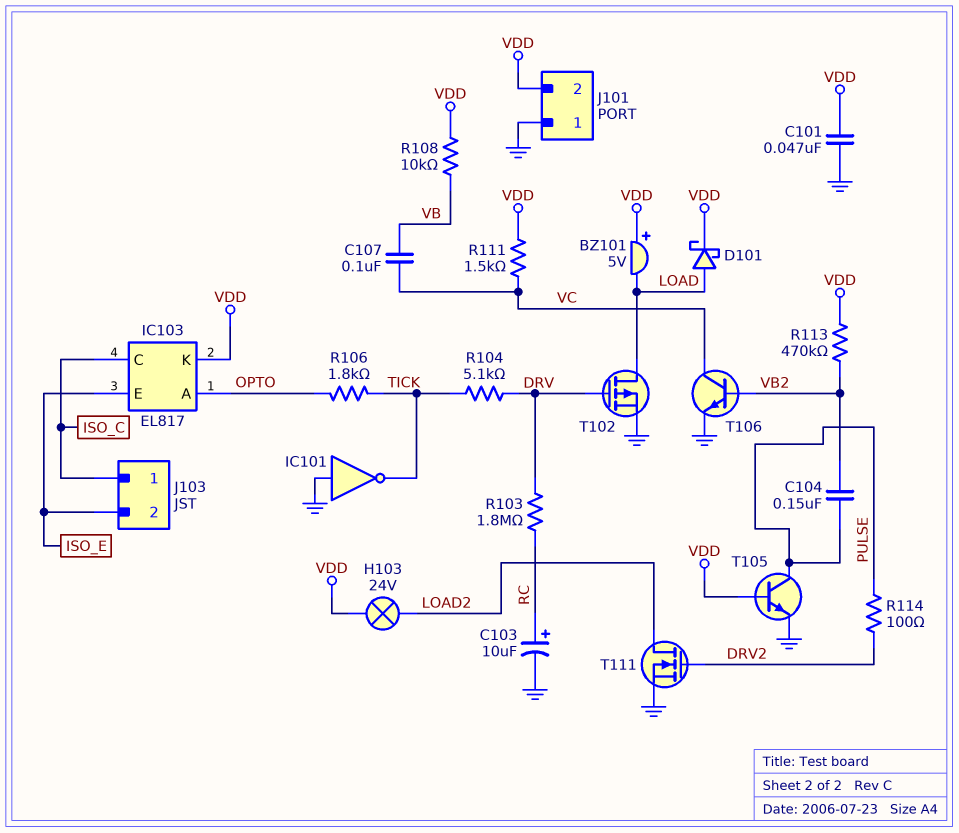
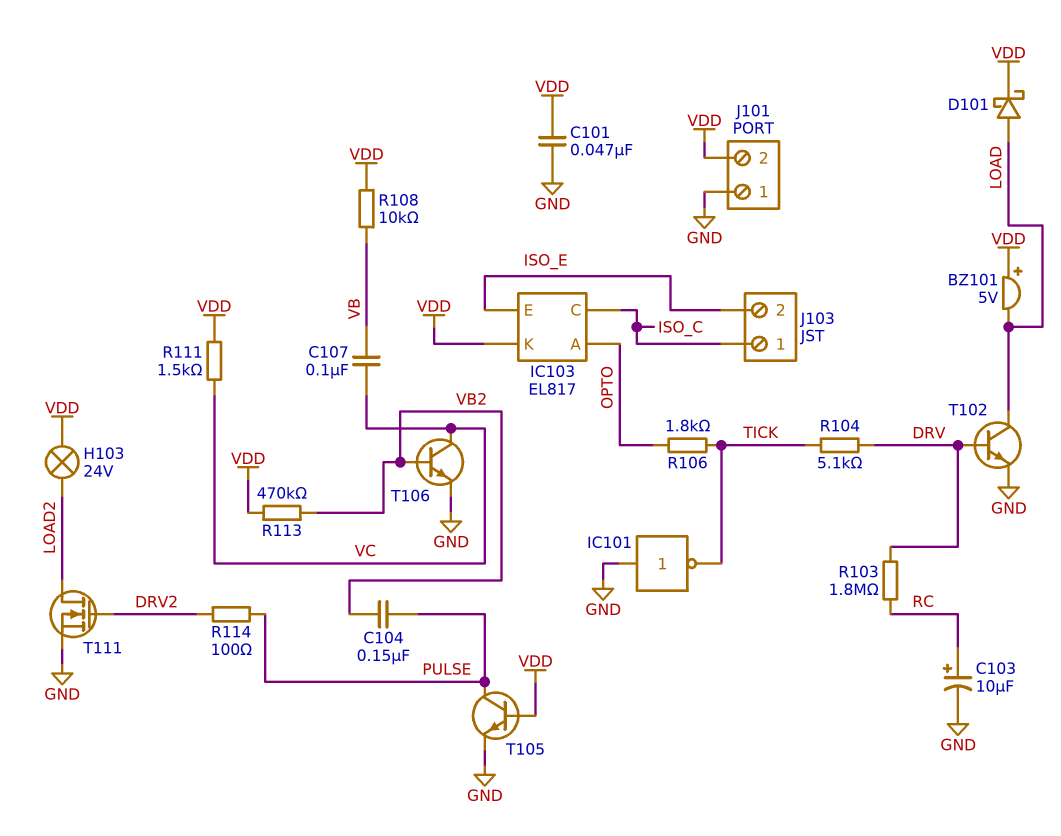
T102: PMOS (G DRV, D LOAD, S GND) -> NPN (B DRV, C LOAD, E GND)

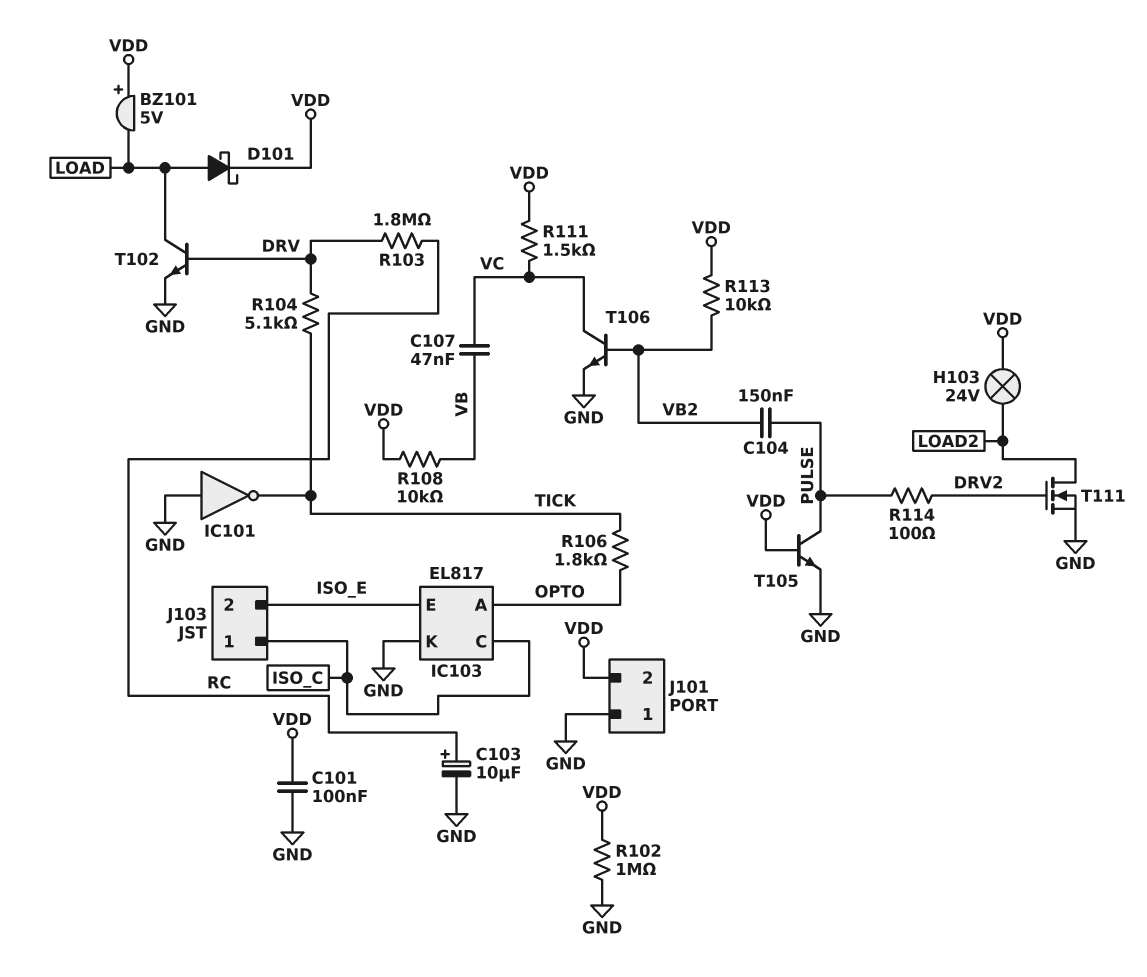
C101: 47nF (GND, VDD) -> 100nF (GND, VDD)
C107: 100nF (VB, VC) -> 47nF (VB, VC)
IC103 pin K: VDD -> GND
R102: none -> 1M (GND, VDD)
R113: 470k (VB2, VDD) -> 10k (VB2, VDD)

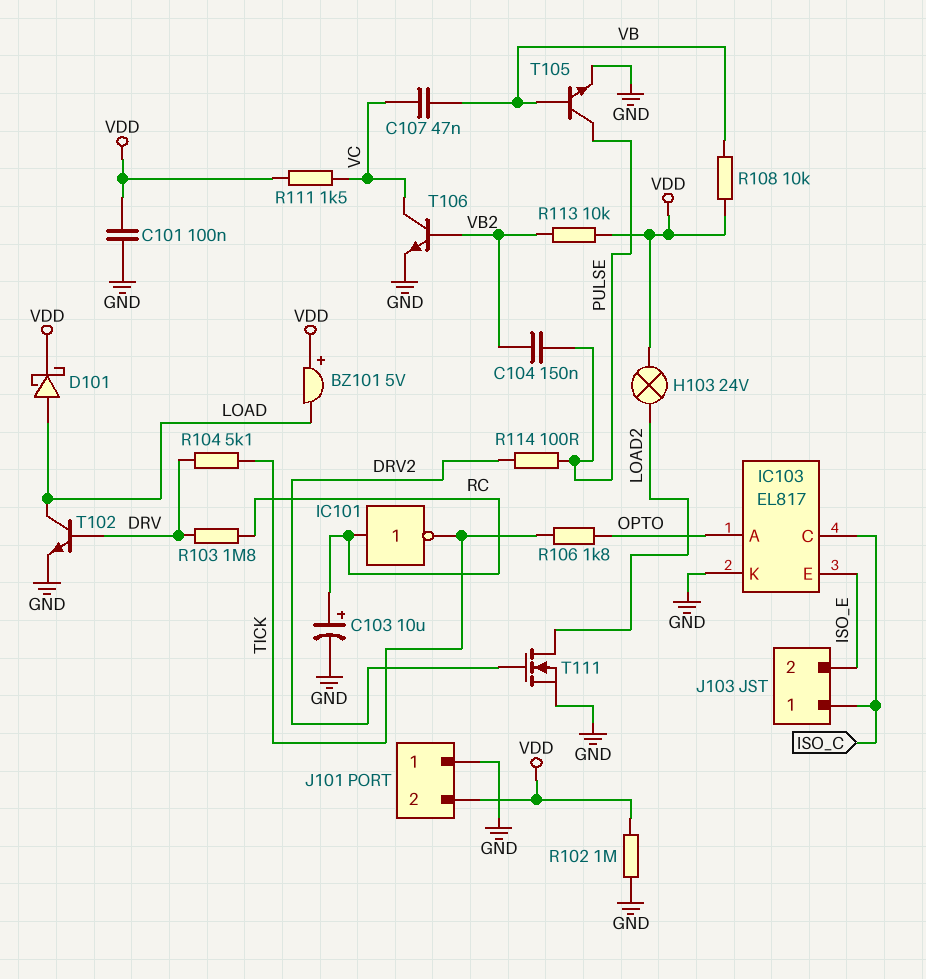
IC101: NOT (in GND, out TICK) -> NOT (in RC, out TICK)
T105: NPN (B VDD, C PULSE, E GND) -> NPN (B VB, C PULSE, E GND)

